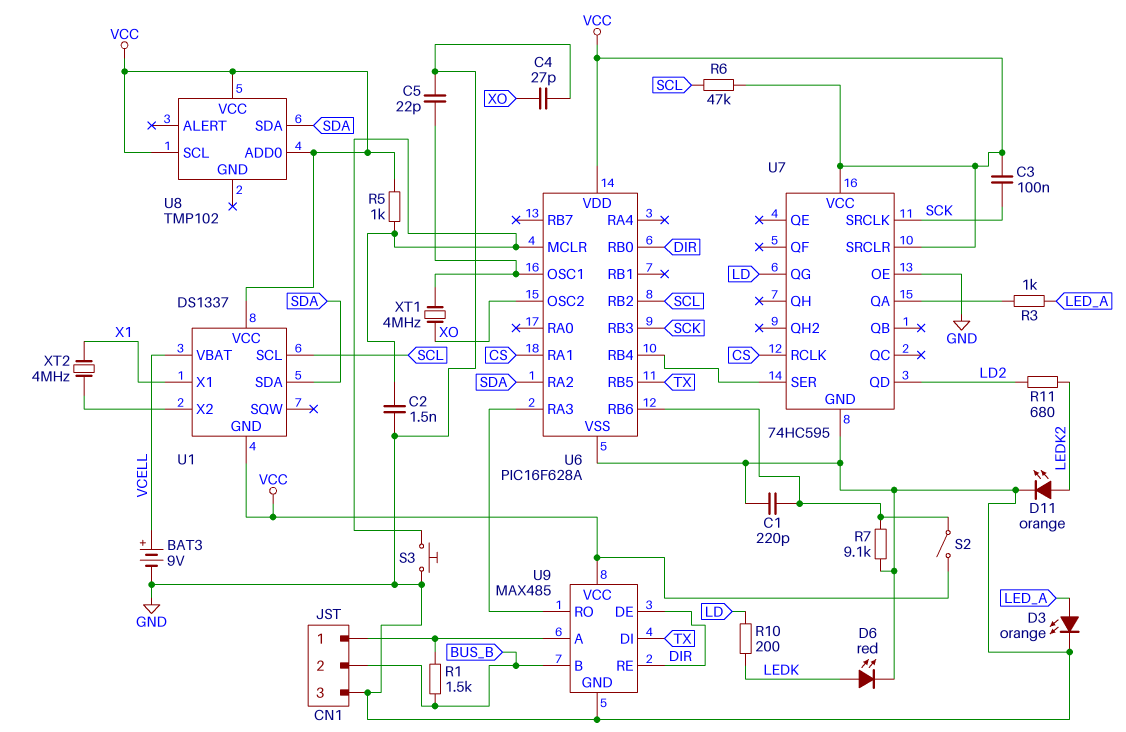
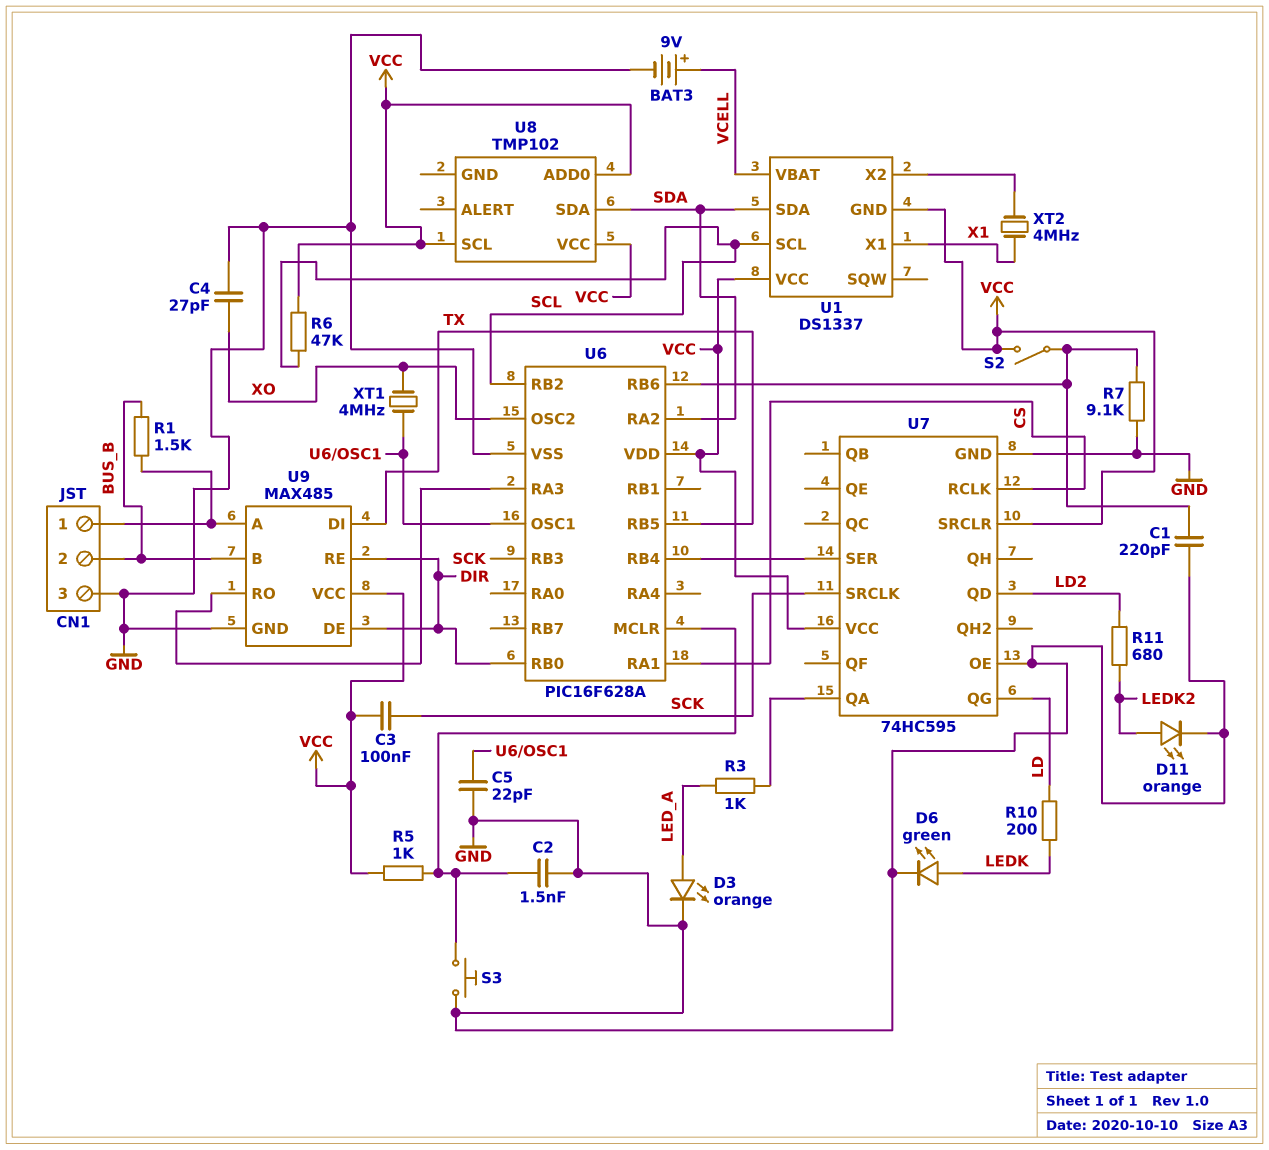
D6: LED red (A LEDK, K GND) -> LED green (A LEDK, K GND)

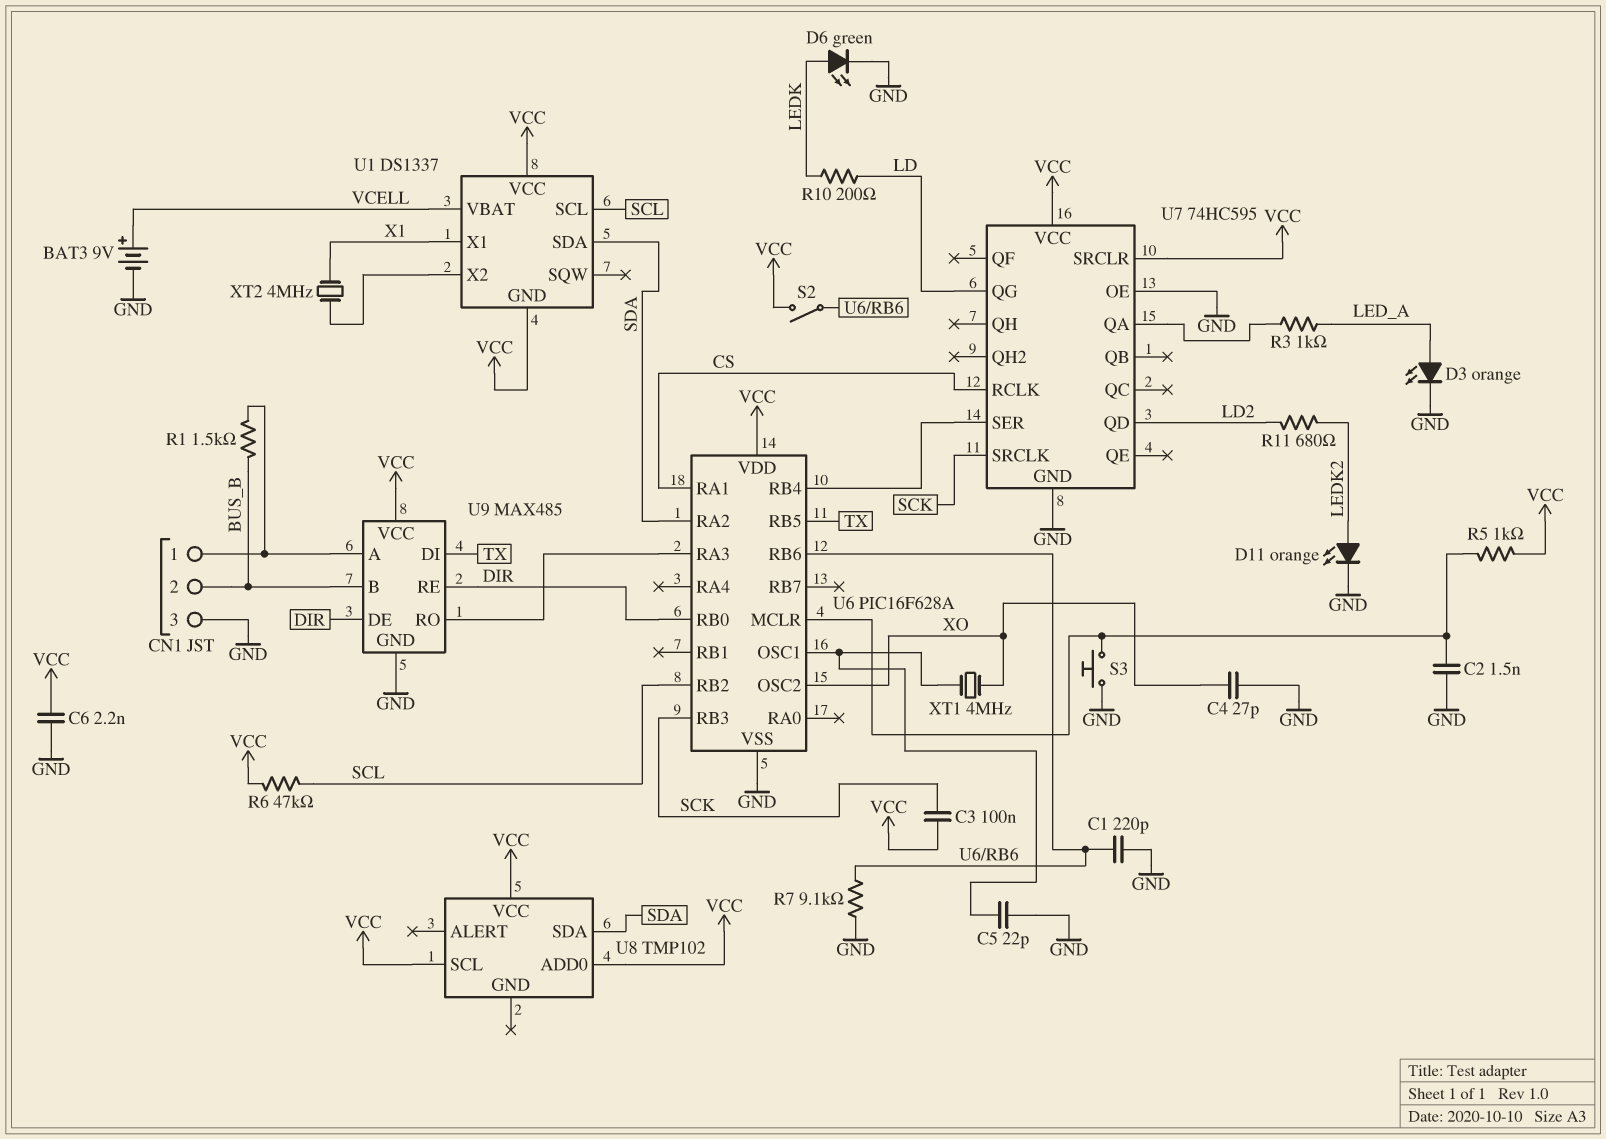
C6: none -> 2.2nF (GND, VCC)

